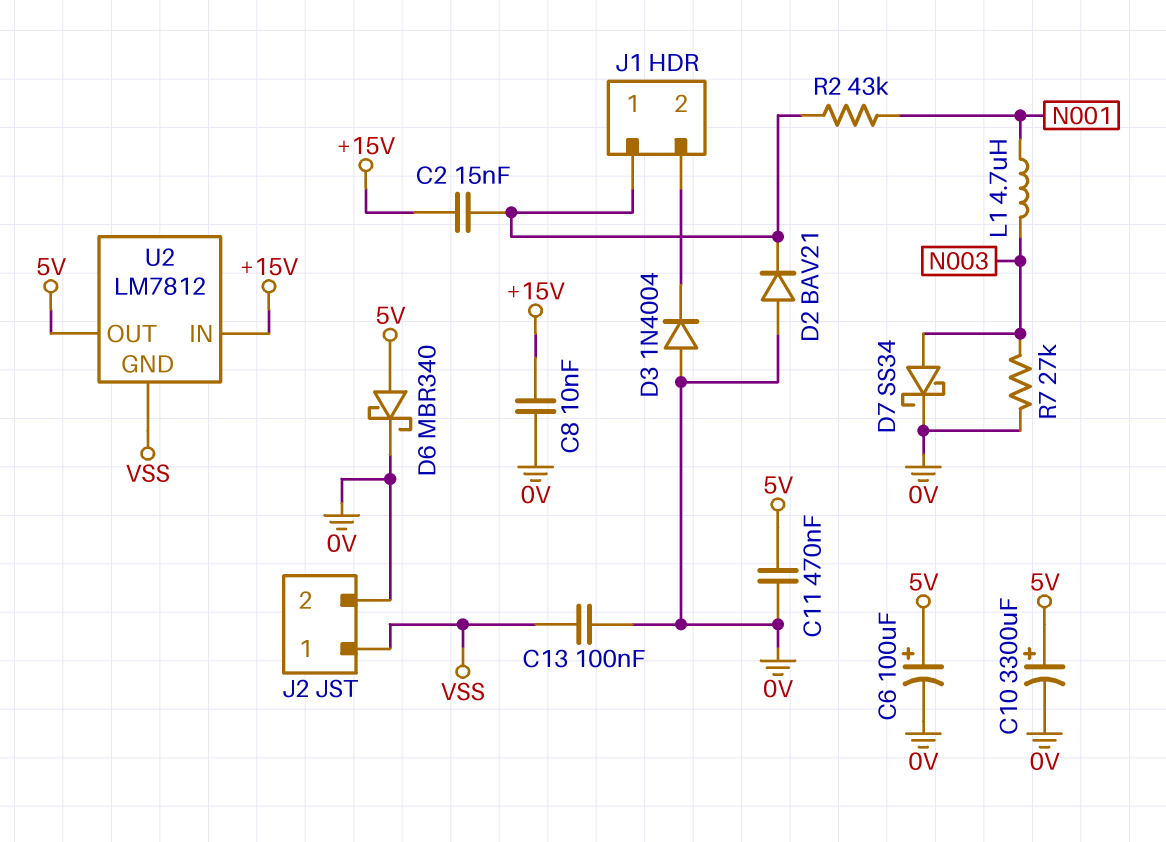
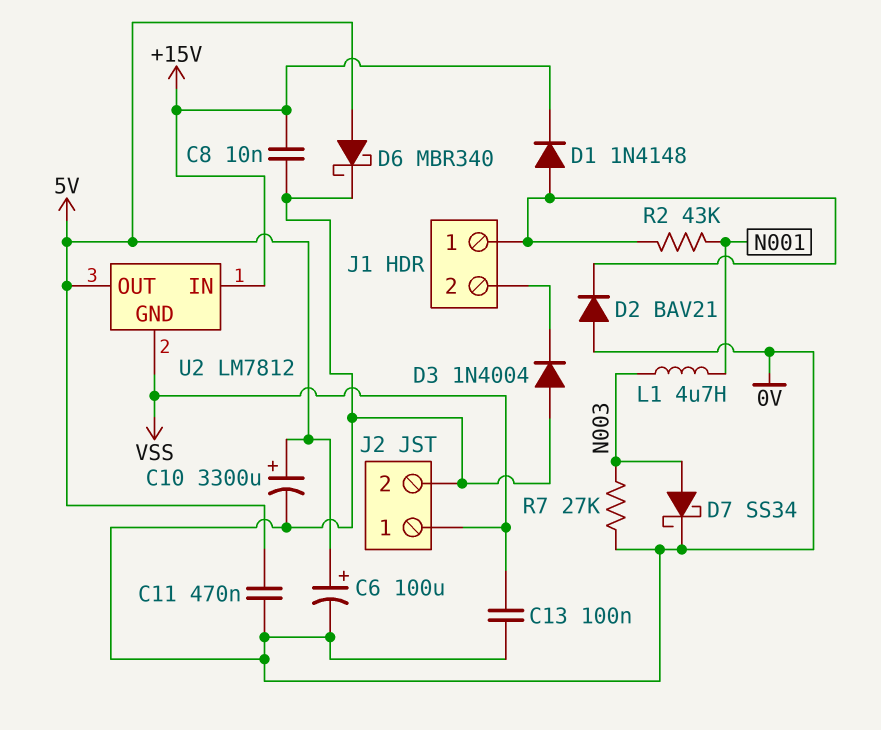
C2: 15nF (+15V, J1/1) -> none
D1: none -> diode 1N4148 (A J1/1, K +15V)

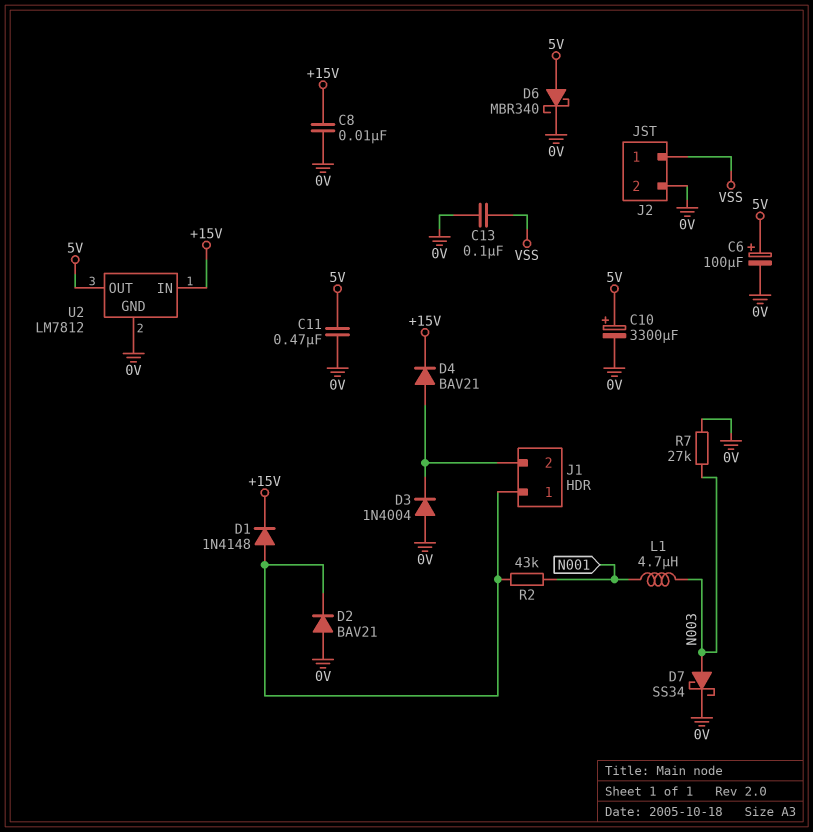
D4: none -> diode BAV21 (A J1/2, K +15V)
U2 pin GND: VSS -> 0V

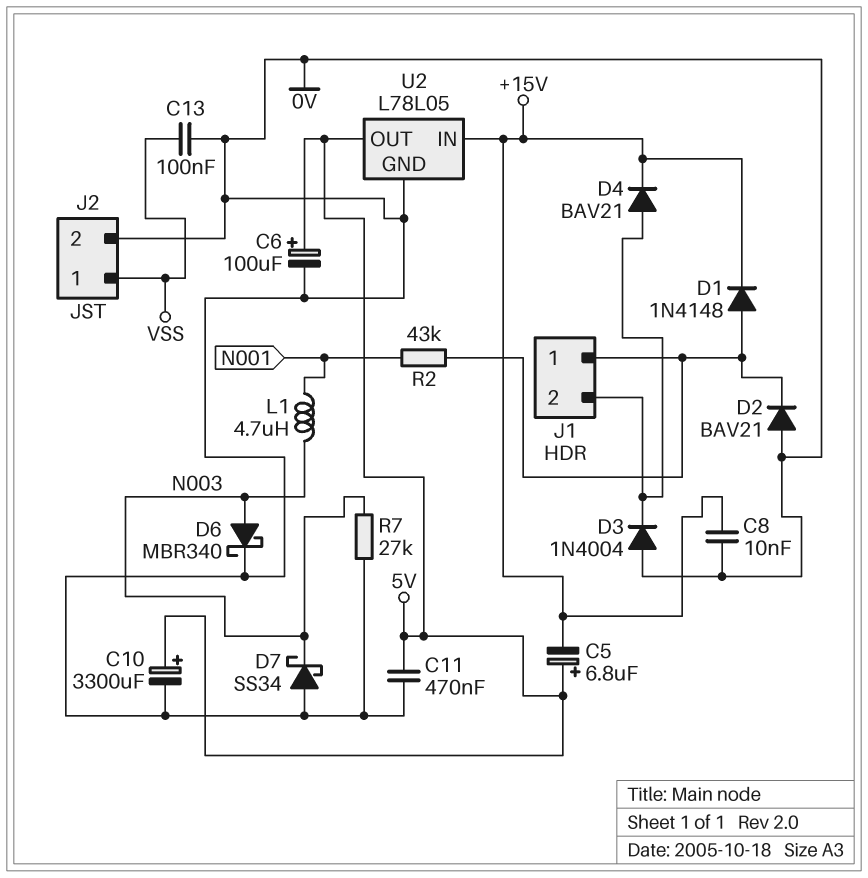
C5: none -> 6.8uF (plus 5V, minus +15V)
D6: schottky MBR340 (A 5V, K 0V) -> schottky MBR340 (A N003, K 0V)
D7: schottky SS34 (A N003, K 0V) -> schottky SS34 (A 0V, K N003)
U2: LM7812 -> L78L05

